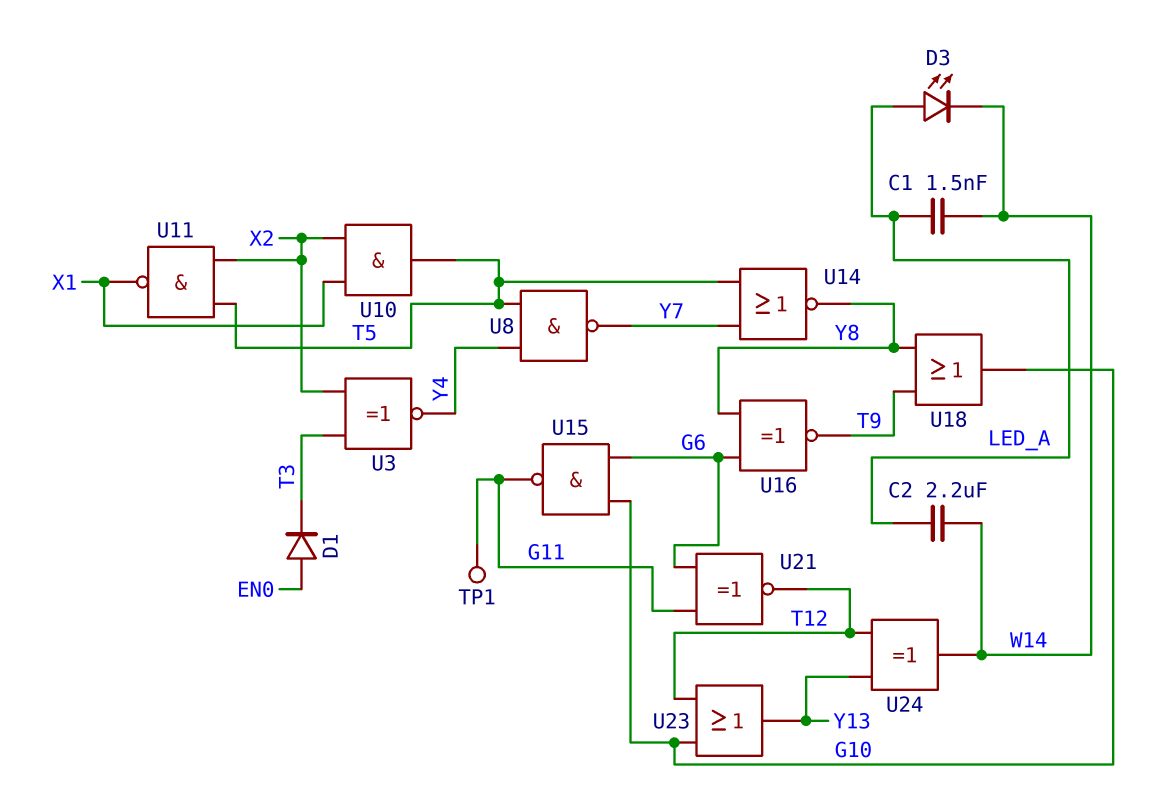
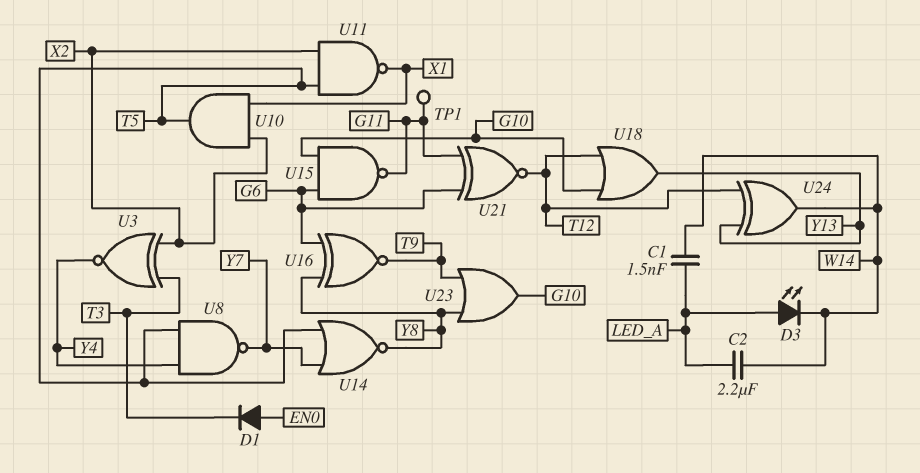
U18: OR (in T9, in Y8, out G10) -> OR (in G10, in T12, out Y13)
U23: OR (in G10, in T12, out Y13) -> OR (in T9, in Y8, out G10)

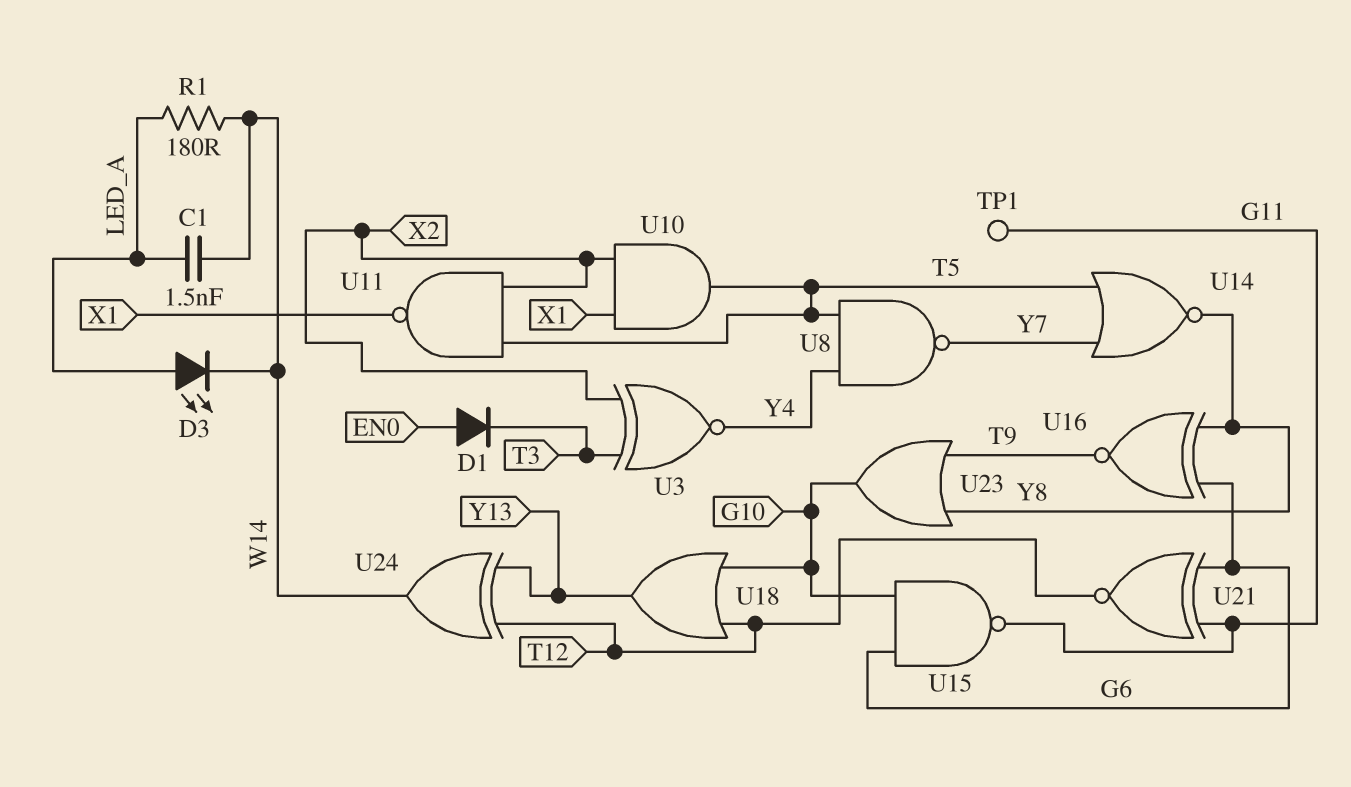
C2: 2.2uF (LED_A, W14) -> none
R1: none -> 180 (LED_A, W14)

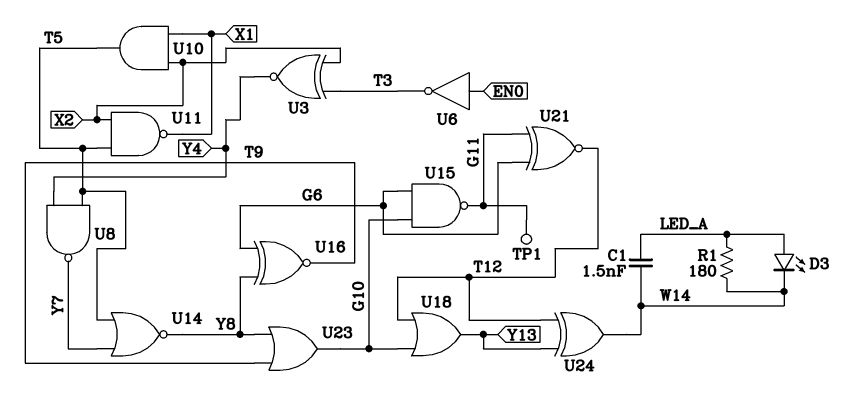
D1: diode (A EN0, K T3) -> none
U6: none -> NOT (in EN0, out T3)

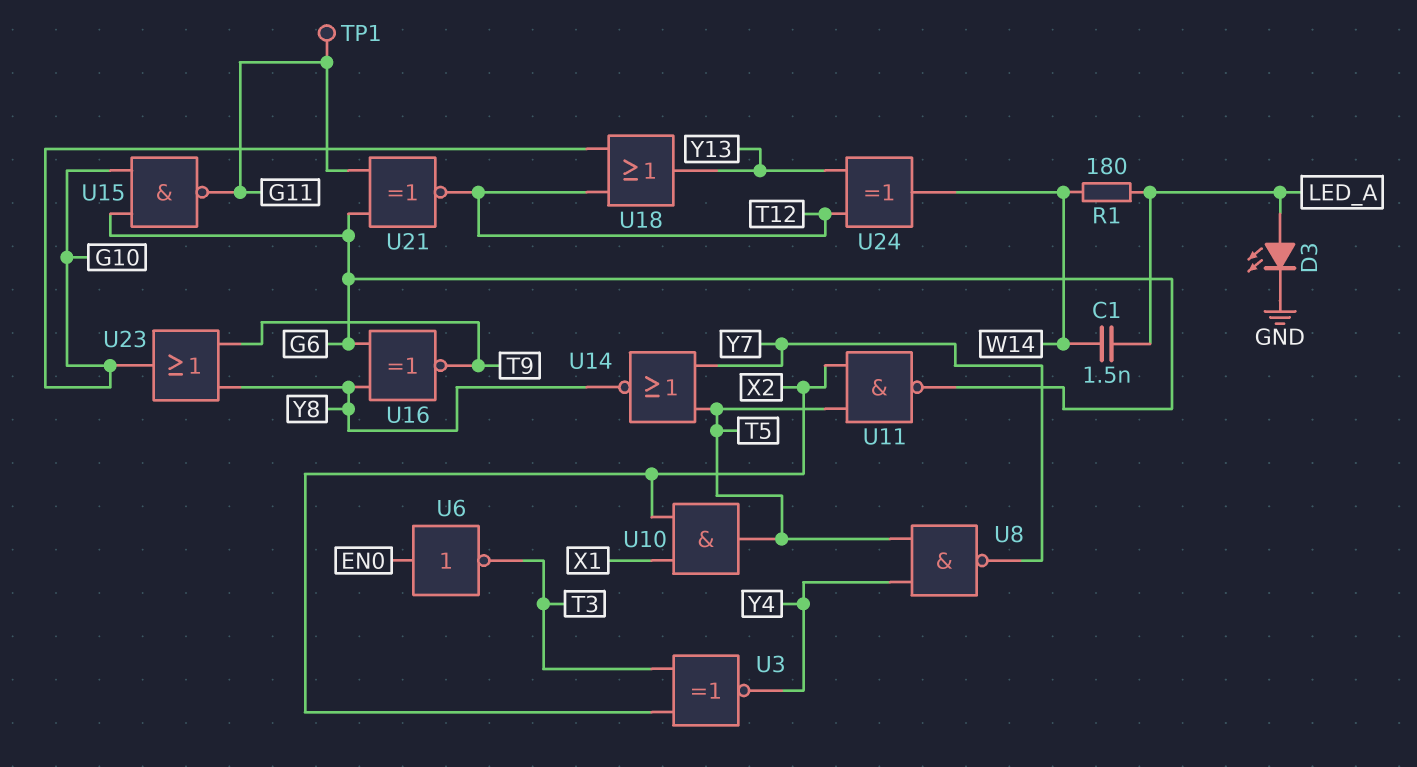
D3: LED (A LED_A, K W14) -> LED (A LED_A, K GND)
U11: NAND (in T5, in X2, out X1) -> NAND (in T5, in X2, out G6)

